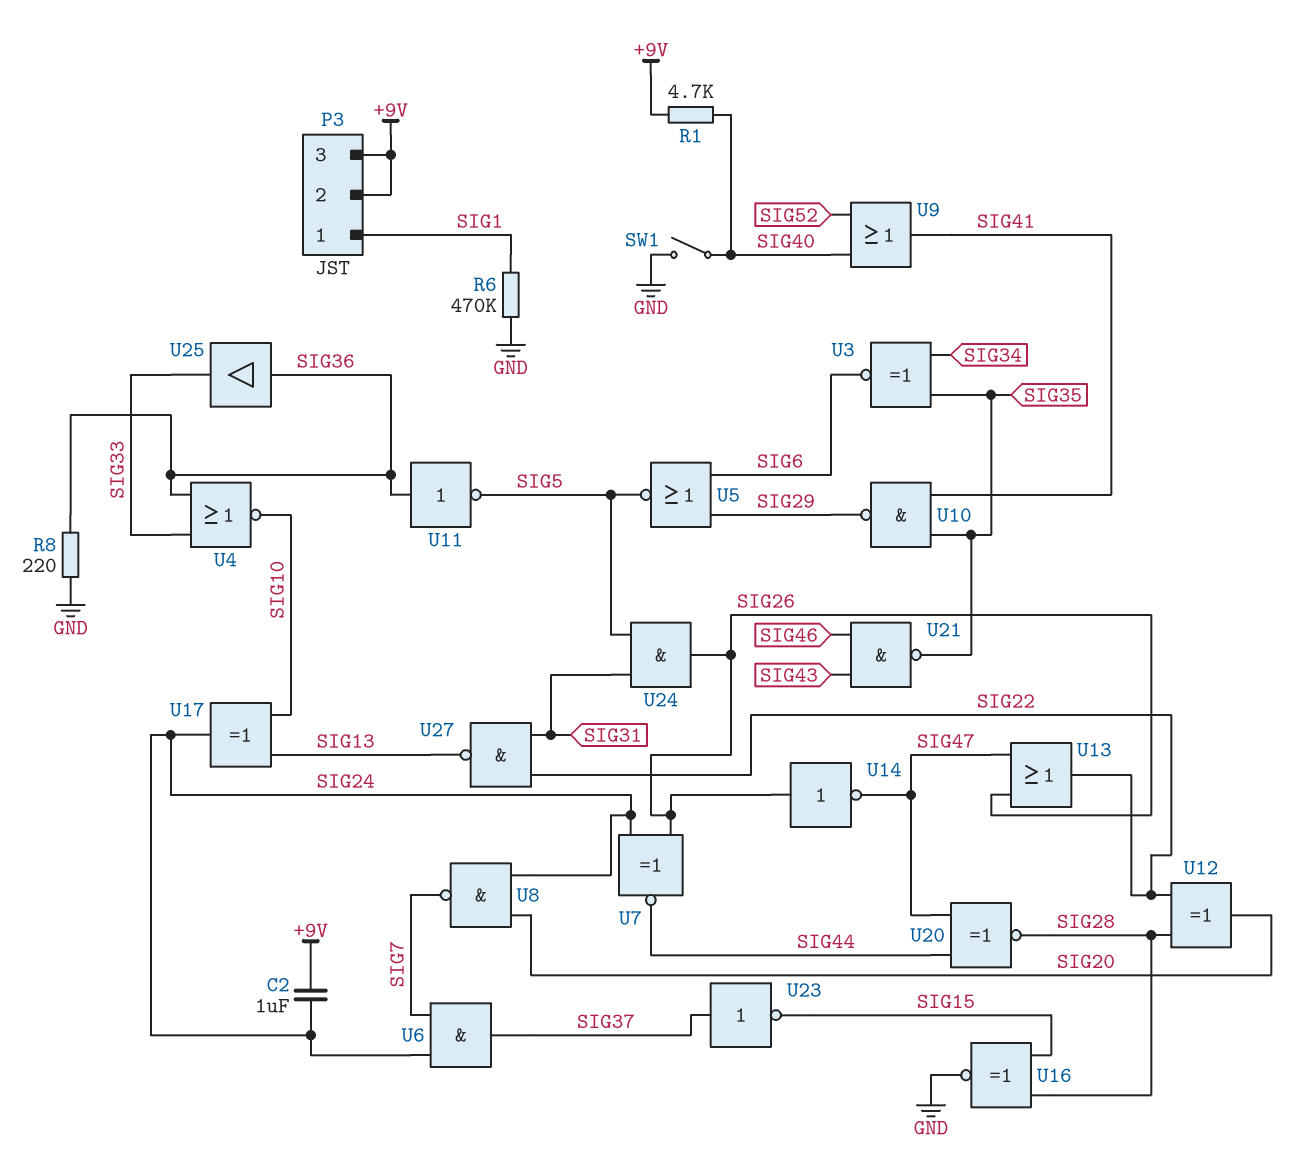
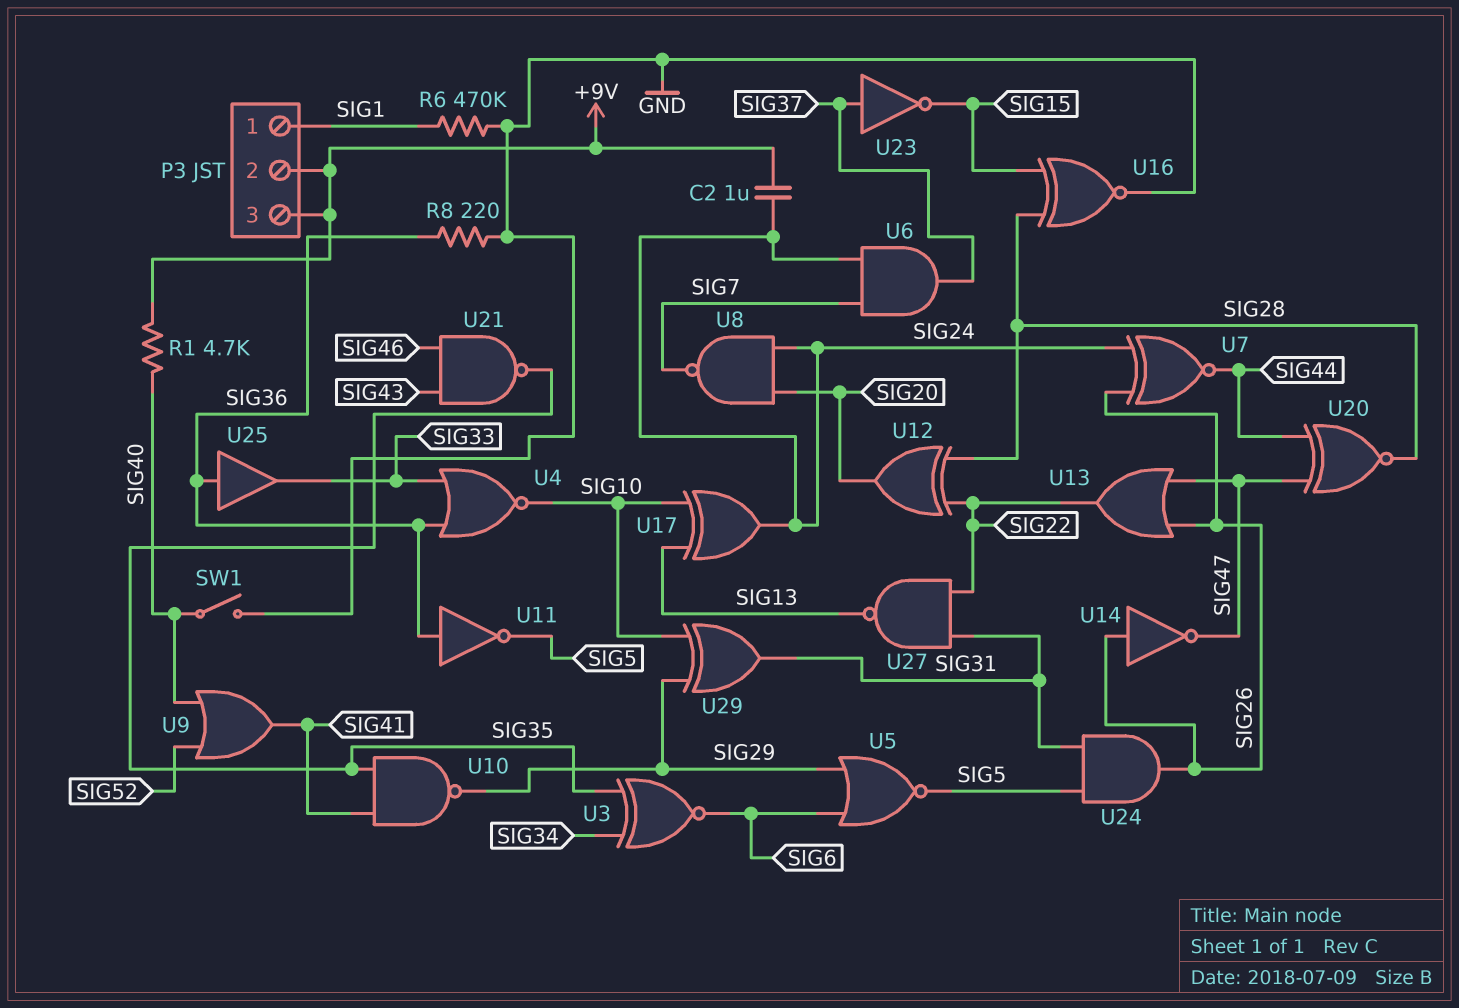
U29: none -> XOR (in SIG10, in SIG29, out SIG31)

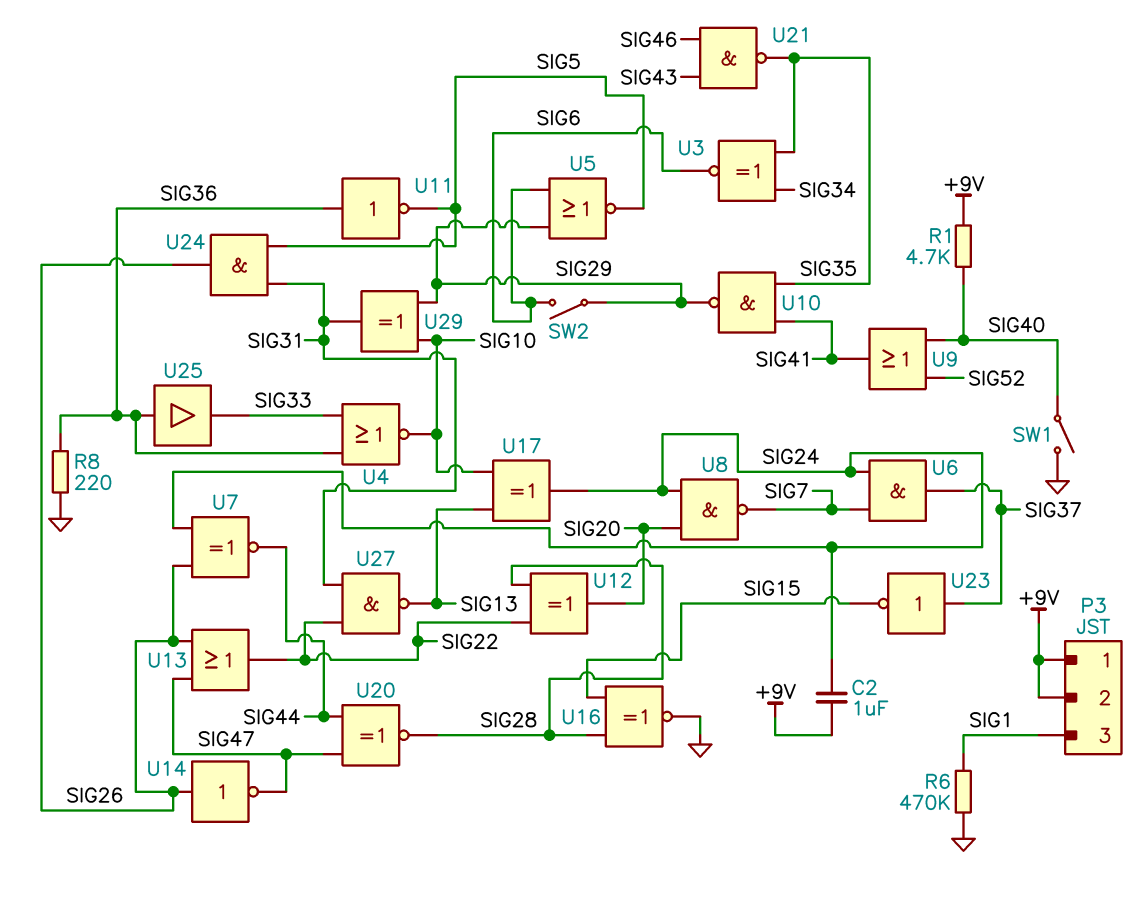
P3 pin 1: SIG1 -> +9V
P3 pin 3: +9V -> SIG1
SW2: none -> switch (SIG6, SIG29)

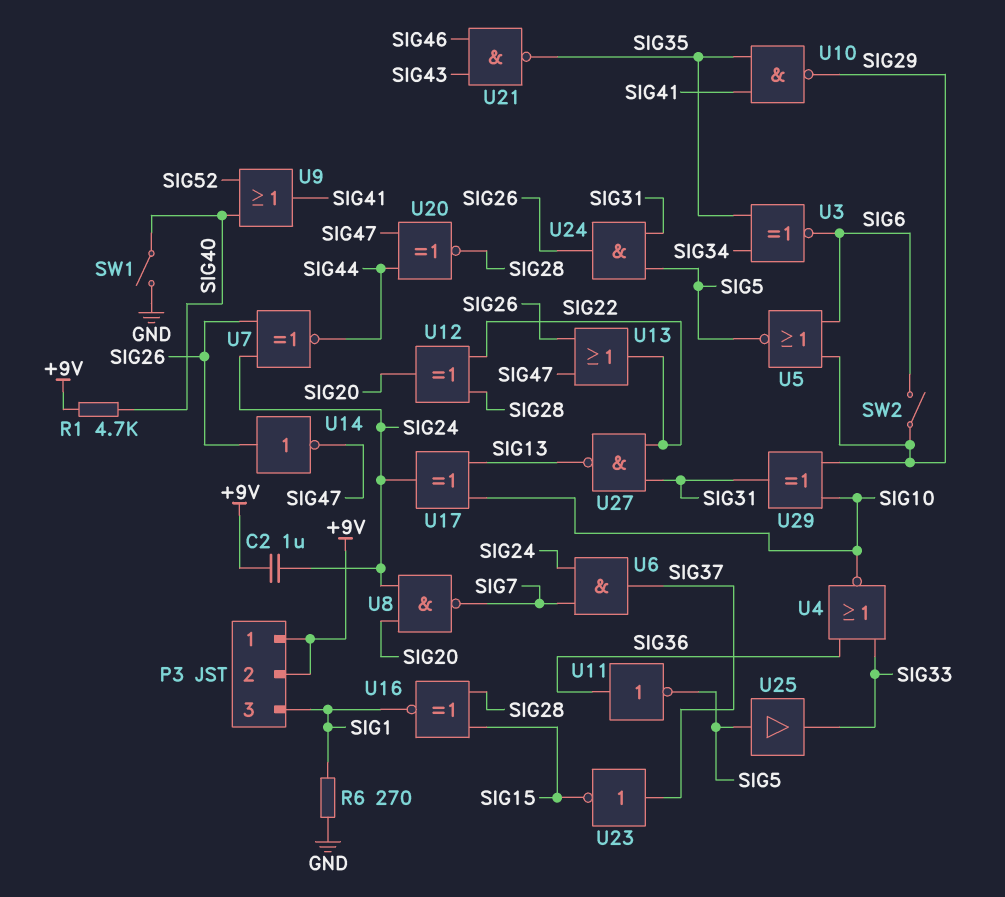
R6: 470k (GND, SIG1) -> 270 (GND, SIG1)
R8: 220 (GND, SIG36) -> none
U16: XNOR (in SIG15, in SIG28, out GND) -> XNOR (in SIG15, in SIG28, out SIG1)
U25: buffer (in SIG36, out SIG33) -> buffer (in SIG5, out SIG33)

